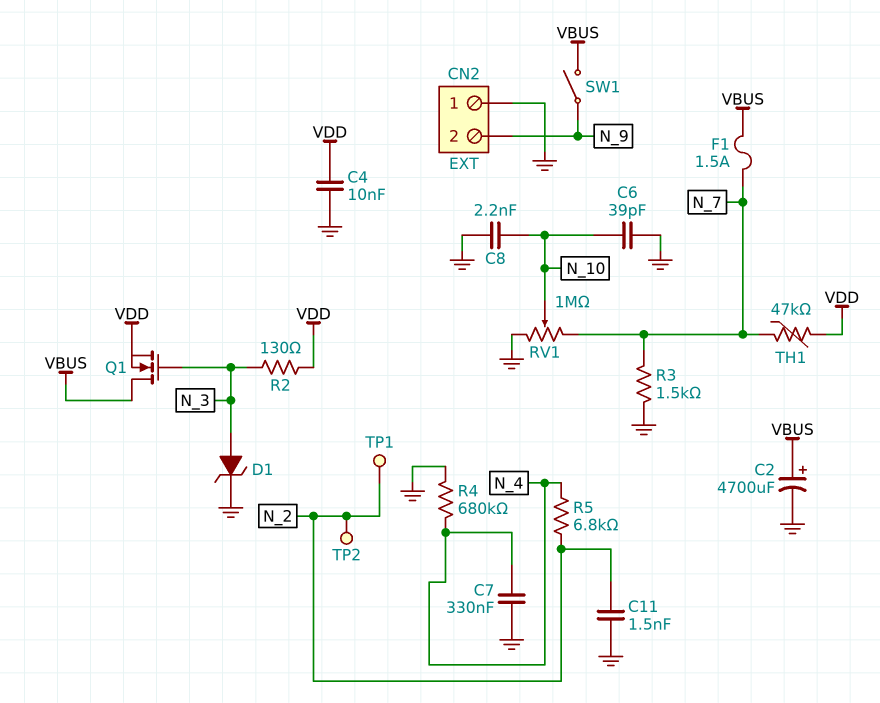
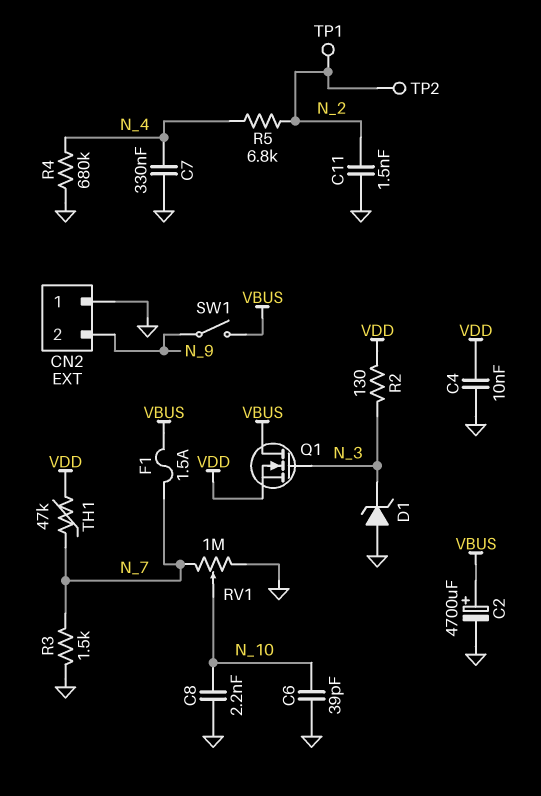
D1: zener (A N_3, K GND) -> zener (A GND, K N_3)

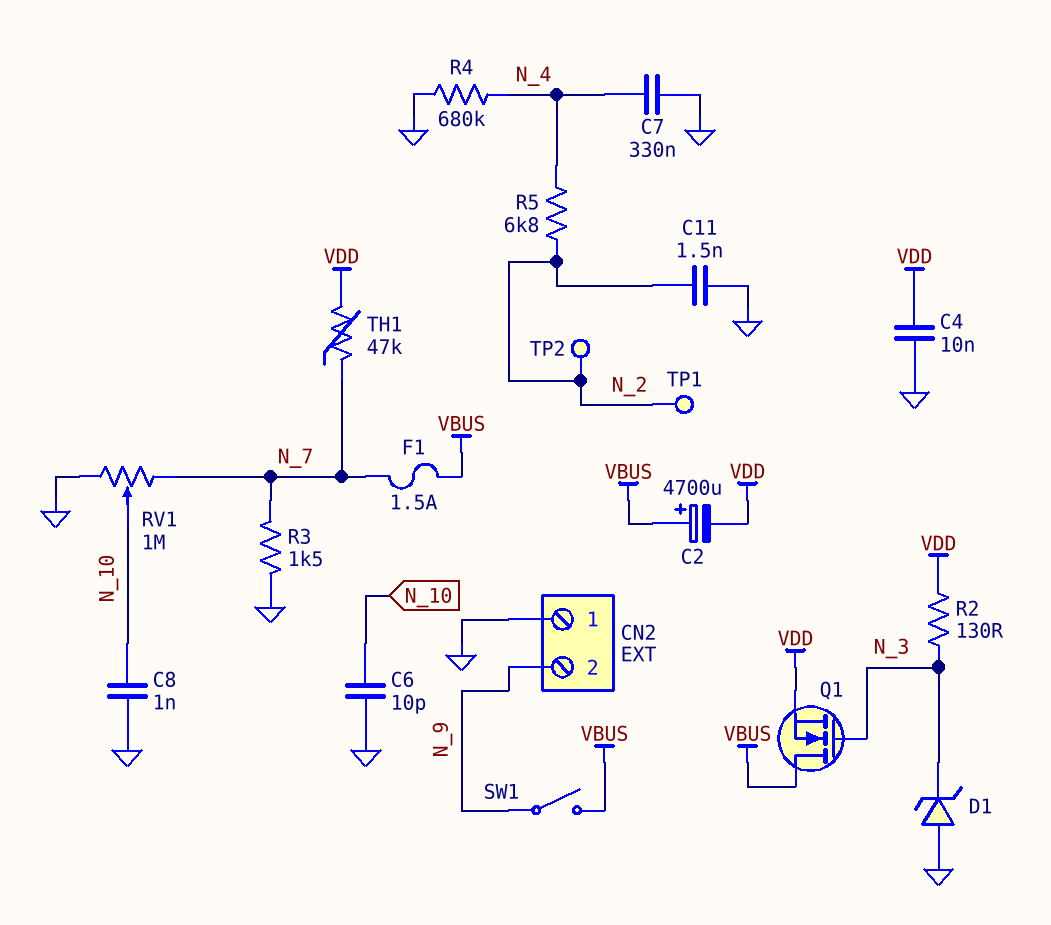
C2: 4700uF (plus VBUS, minus GND) -> 4700uF (plus VBUS, minus VDD)
C6: 39pF (GND, N_10) -> 10pF (GND, N_10)
C8: 2.2nF (GND, N_10) -> 1nF (GND, N_10)

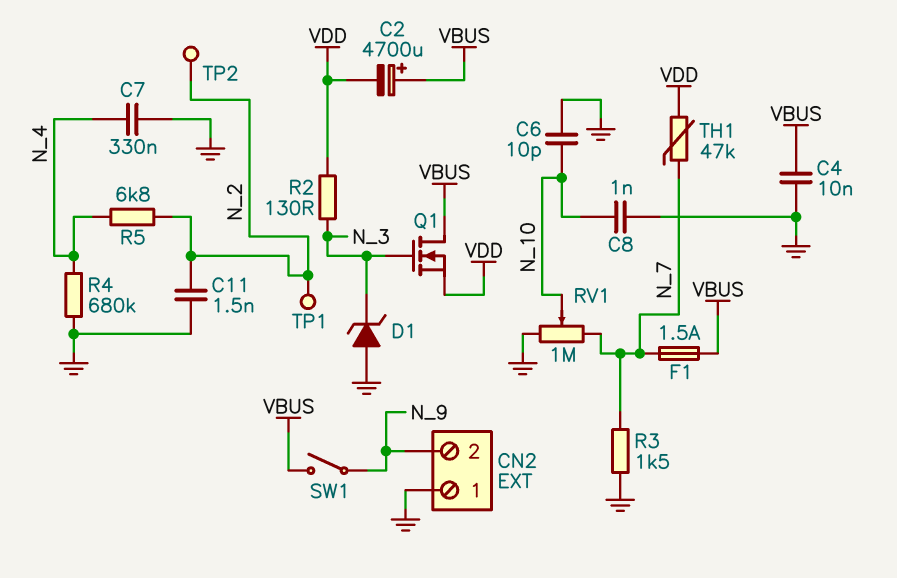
C4: 10nF (GND, VDD) -> 10nF (GND, VBUS)

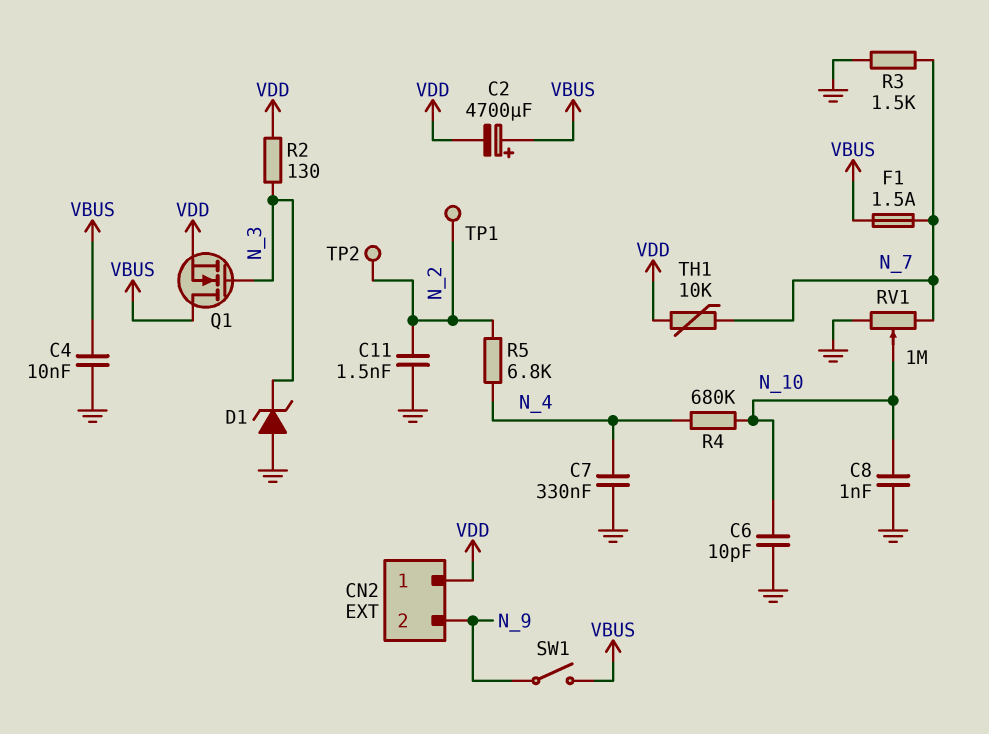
CN2 pin 1: GND -> VDD
R4: 680k (GND, N_4) -> 680k (N_4, N_10)
TH1: 47k (N_7, VDD) -> 10k (N_7, VDD)

